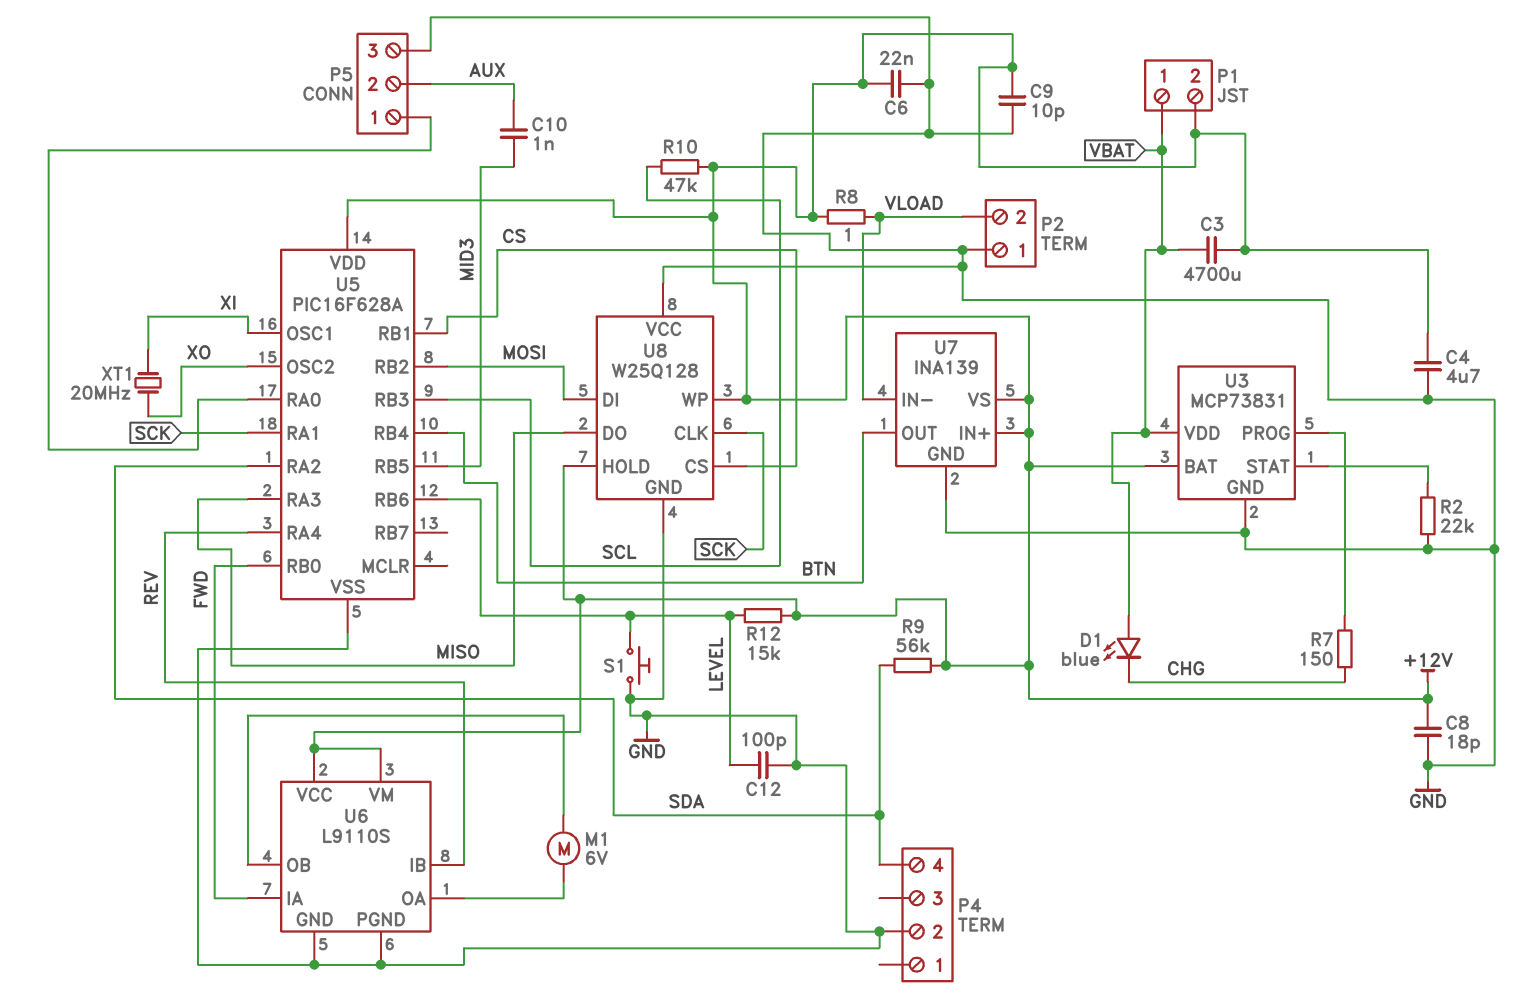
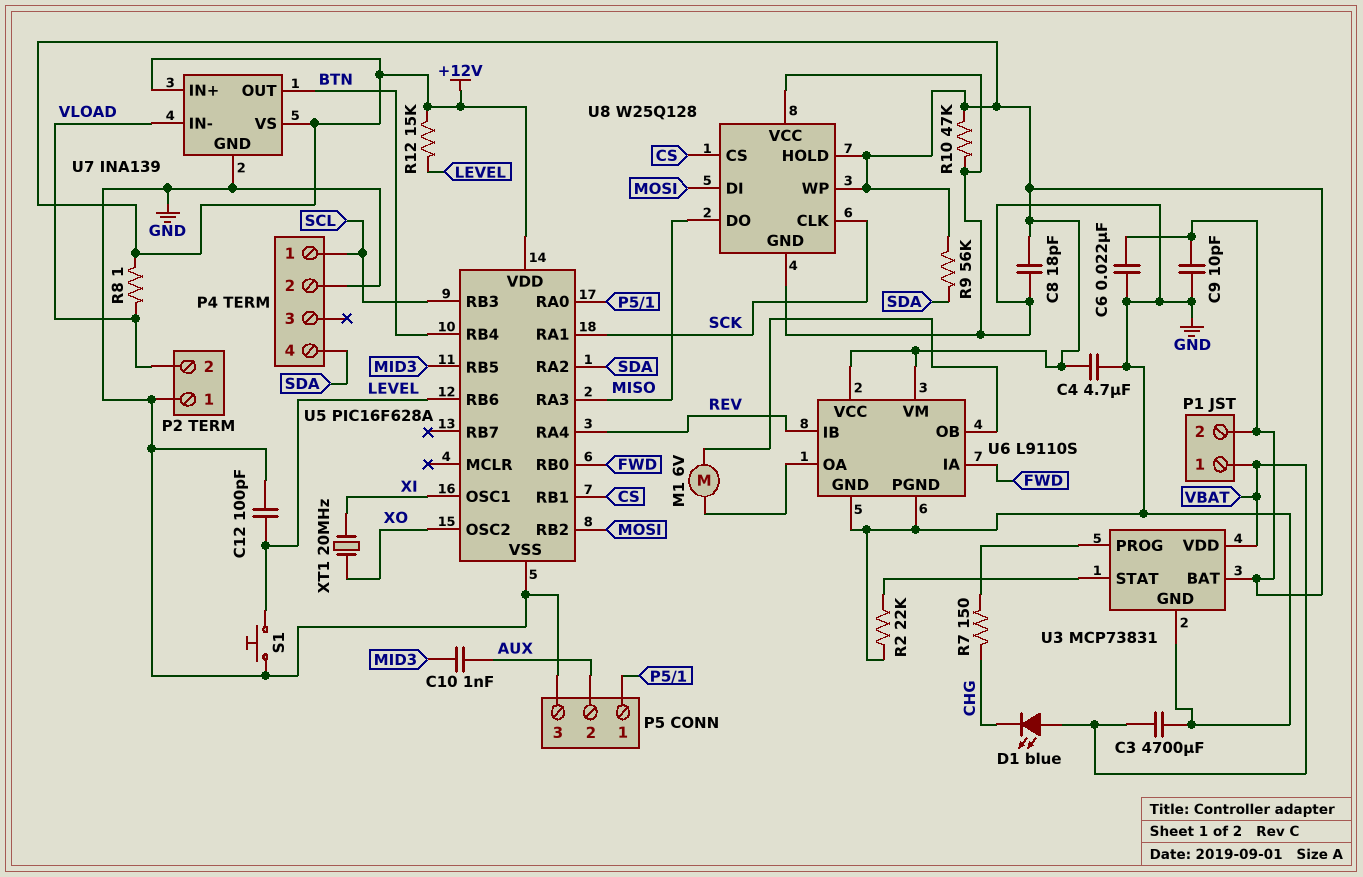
C3: 4700uF (+12V, VBAT) -> 4700uF (GND, VBAT)
P4 pin 1: none -> SCL
R10: 47k (+12V, SCL) -> 47k (+12V, GND)

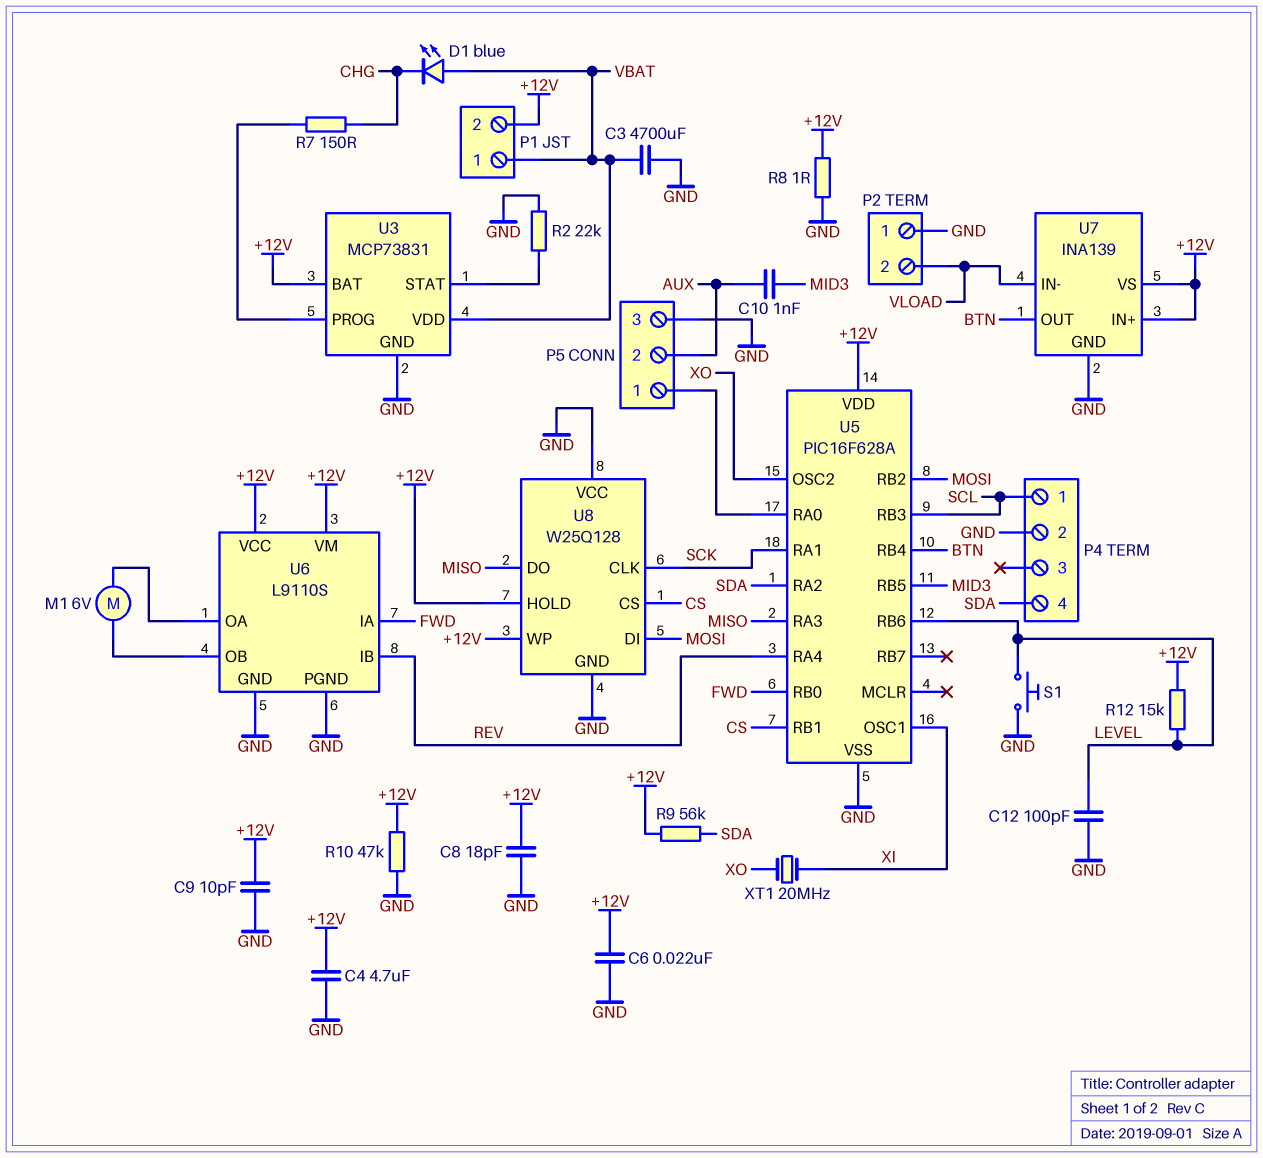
R8: 1 (+12V, VLOAD) -> 1 (+12V, GND)

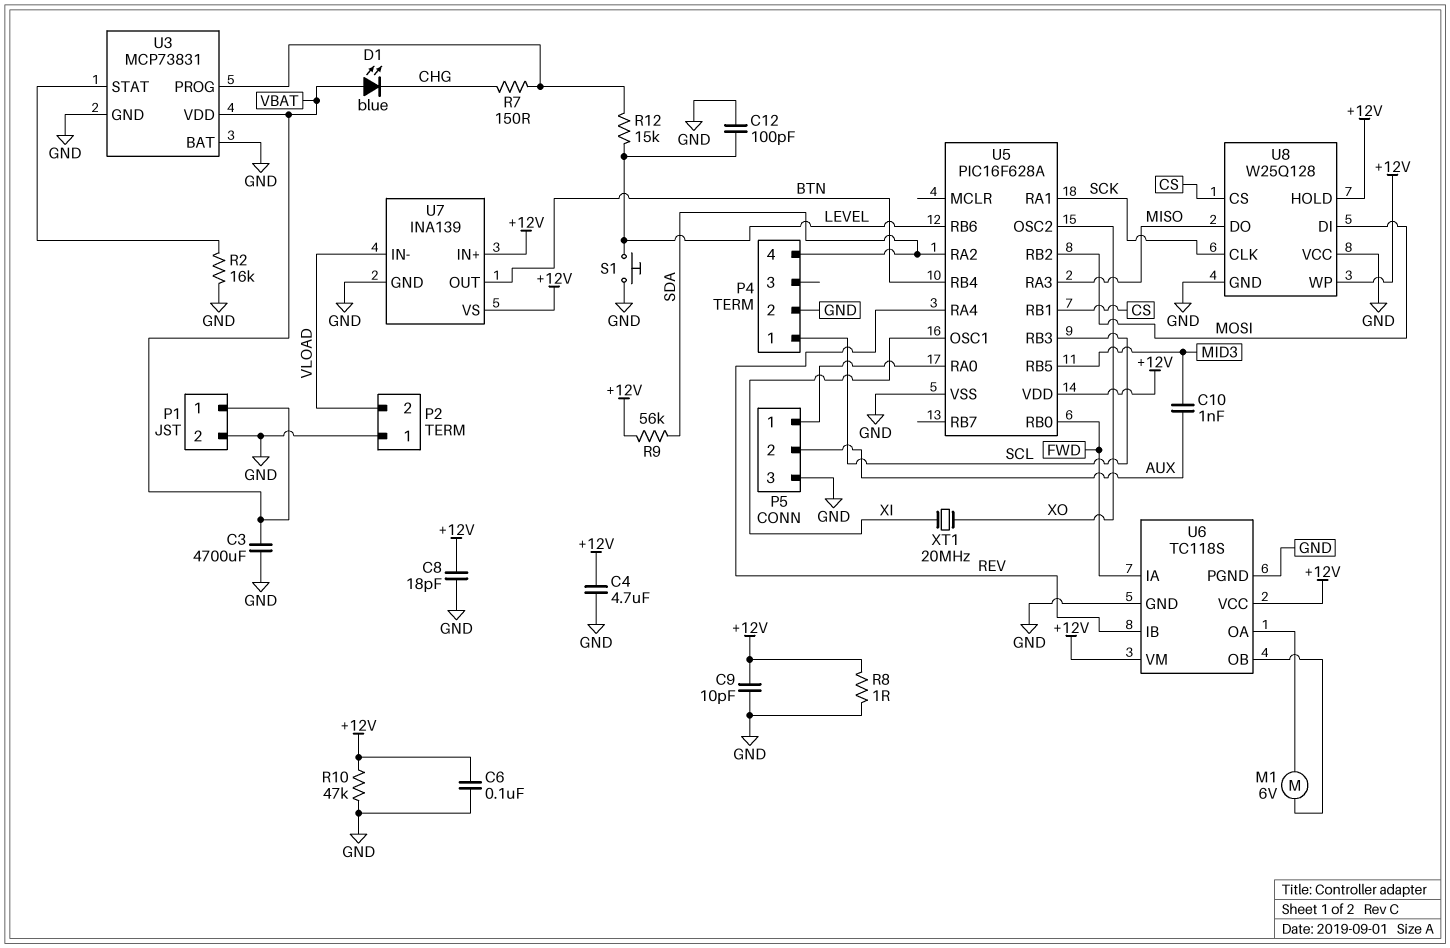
C6: 22nF (+12V, GND) -> 100nF (+12V, GND)
P1 pin 2: +12V -> GND
R2: 22k (GND, U3/STAT) -> 16k (GND, U3/STAT)
R12: 15k (+12V, LEVEL) -> 15k (LEVEL, U3/PROG)
U3 pin BAT: +12V -> GND
U6: L9110S -> TC118S

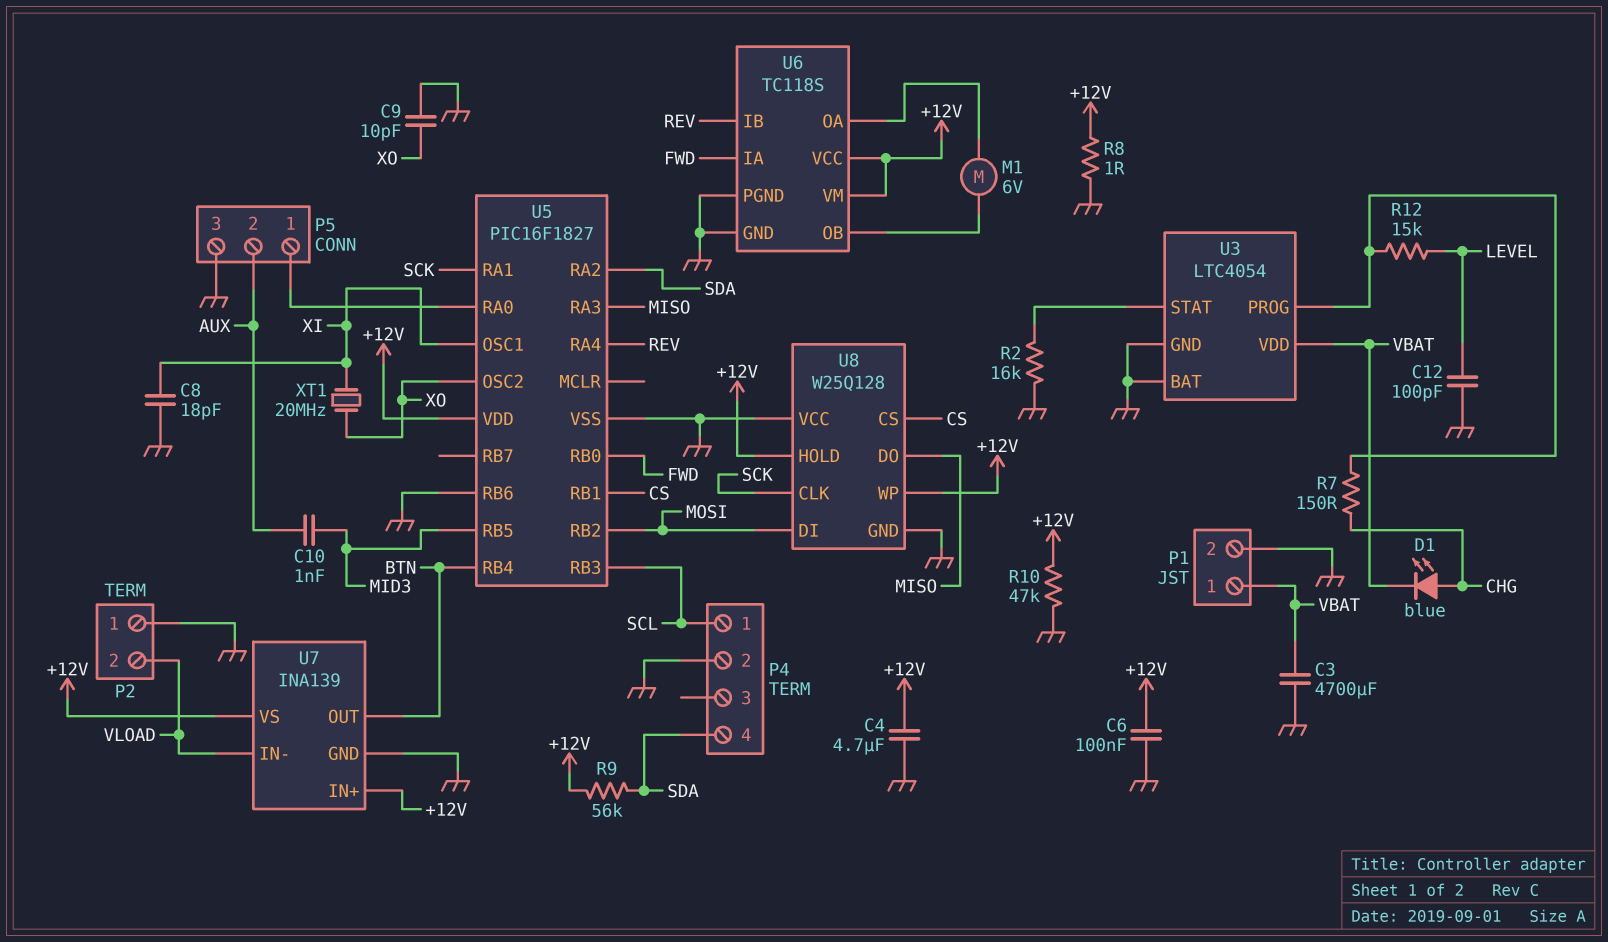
C8: 18pF (+12V, GND) -> 18pF (GND, XI)
C9: 10pF (+12V, GND) -> 10pF (GND, XO)
D1: LED blue (A VBAT, K CHG) -> LED blue (A CHG, K VBAT)
S1: button (GND, LEVEL) -> none
U3: MCP73831 -> LTC4054
U5: PIC16F628A -> PIC16F1827
U5 pin RB6: LEVEL -> GND

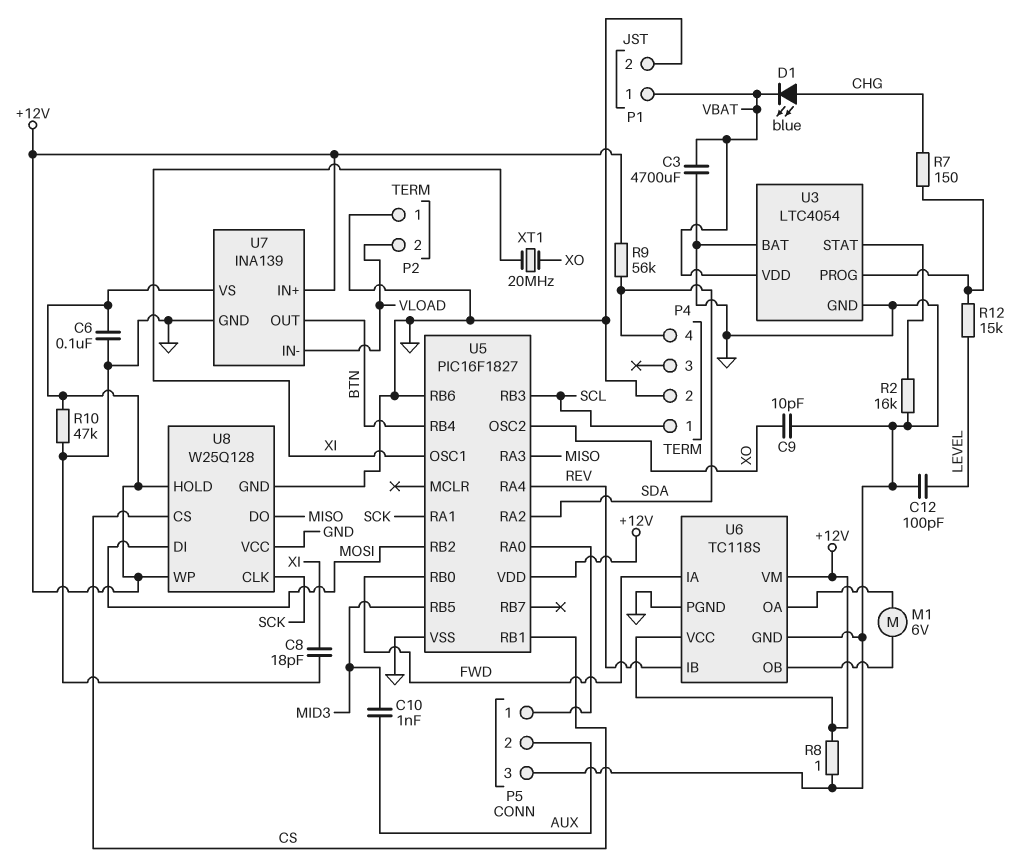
C4: 4.7uF (+12V, GND) -> none

